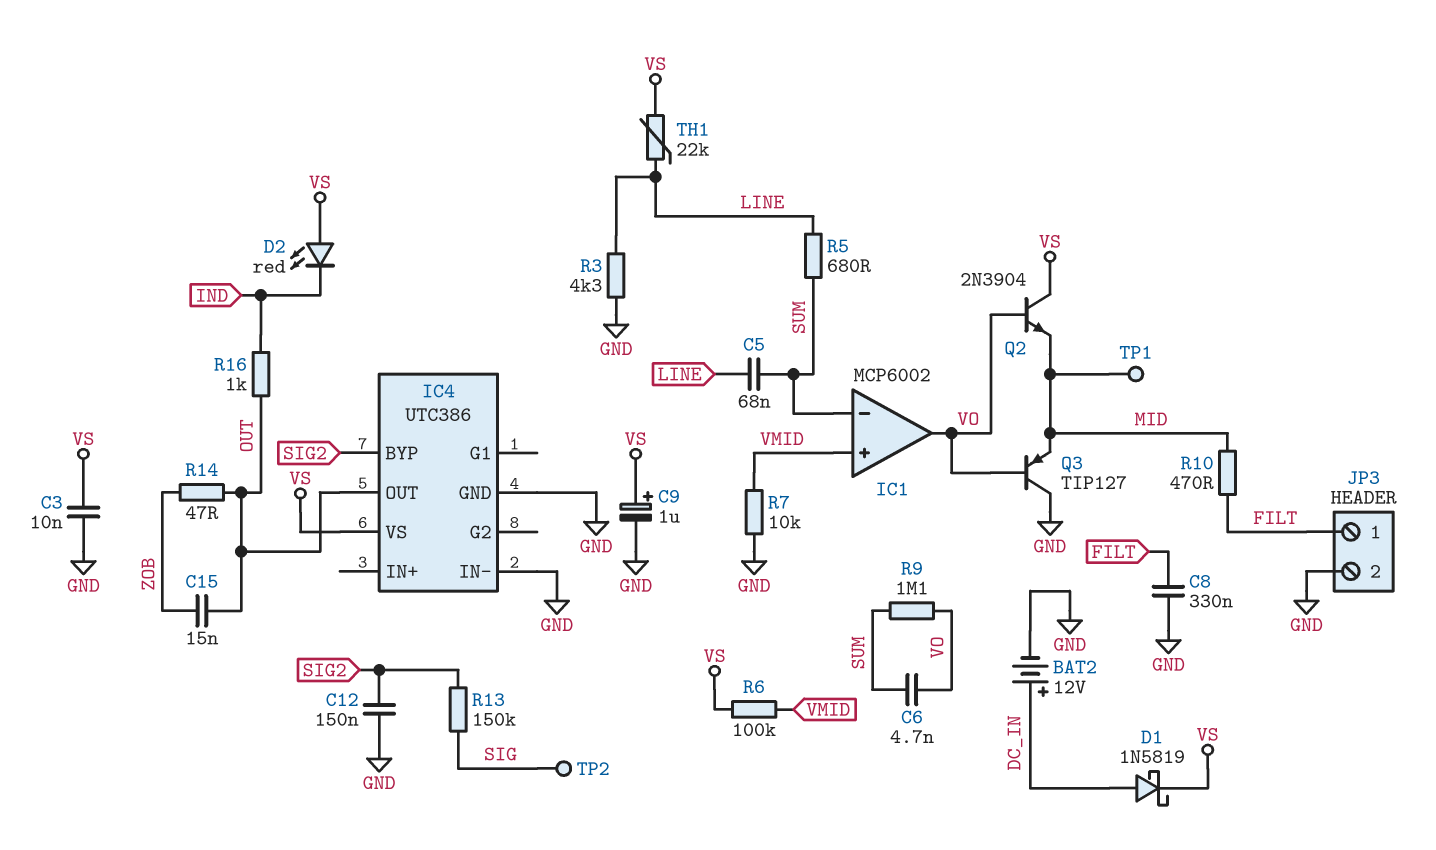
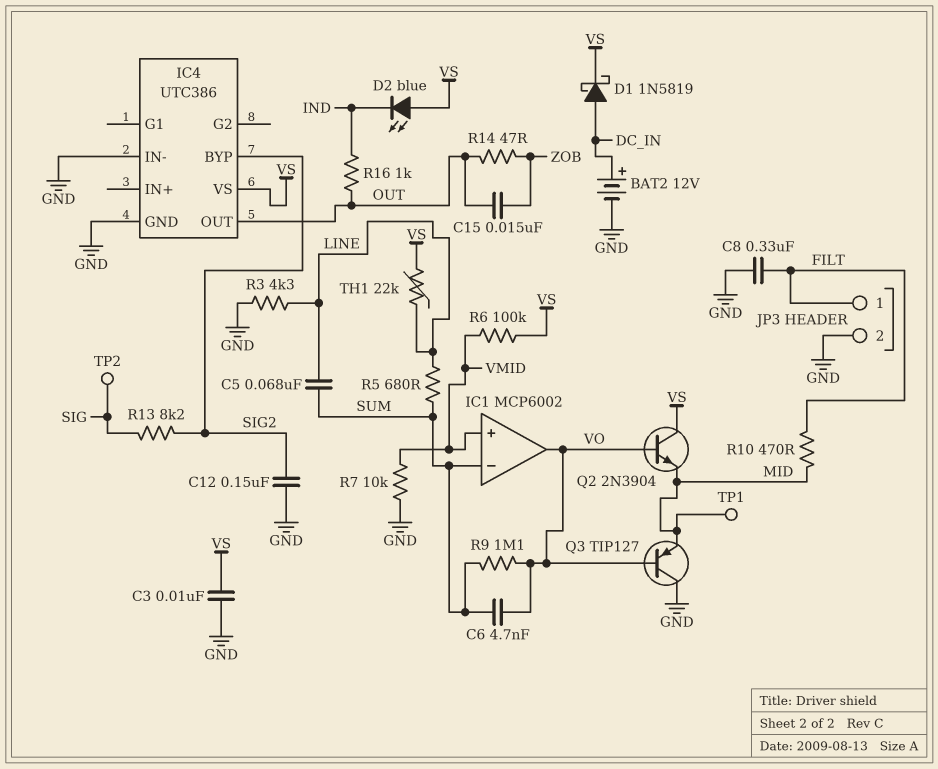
C9: 1uF (plus VS, minus GND) -> none
D2: LED red (A VS, K IND) -> LED blue (A VS, K IND)
R13: 150k (SIG, SIG2) -> 8.2k (SIG, SIG2)

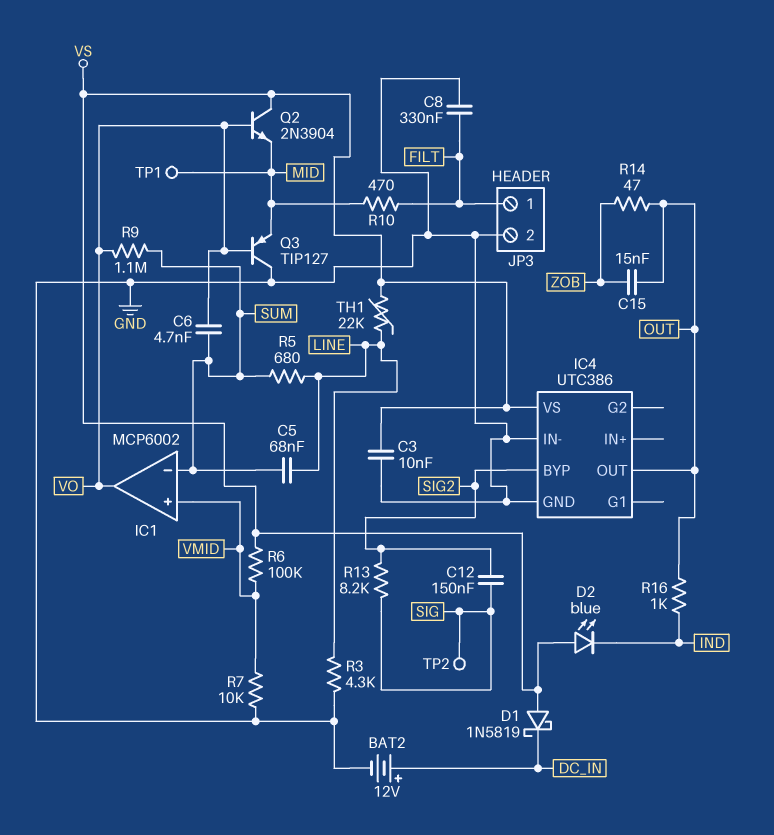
C12: 150nF (GND, SIG2) -> 150nF (SIG, SIG2)
D1: schottky 1N5819 (A DC_IN, K VS) -> schottky 1N5819 (A VS, K DC_IN)

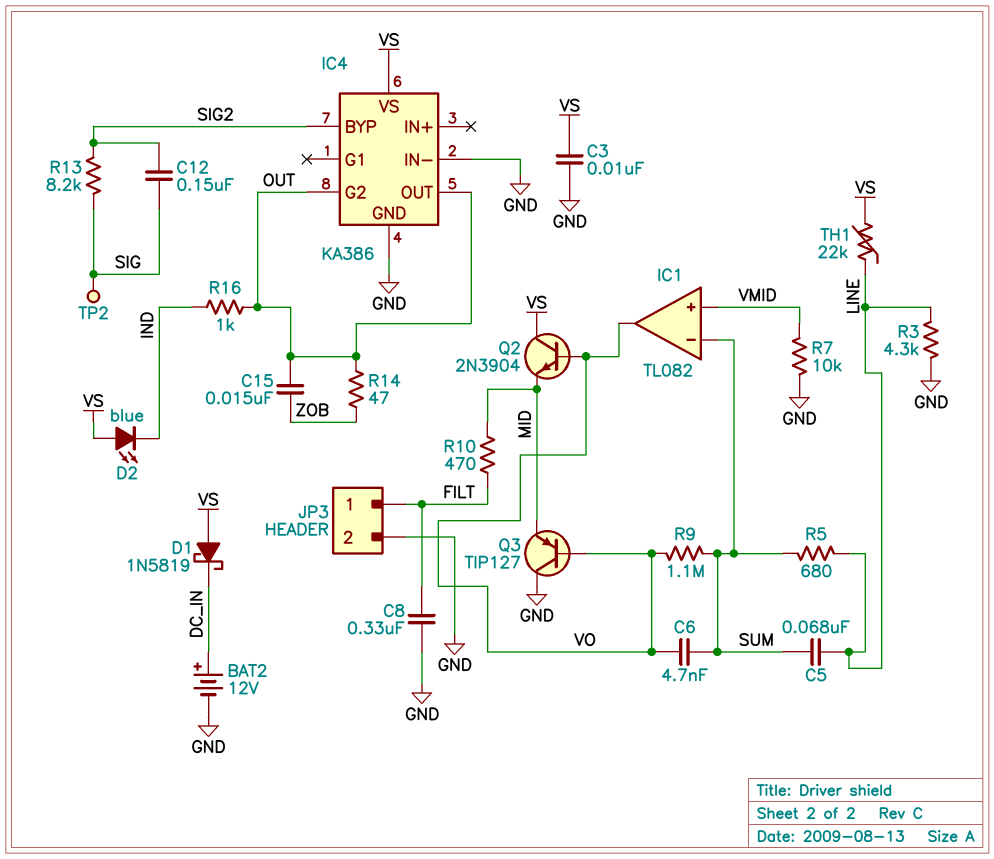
IC1: MCP6002 -> TL082
IC4: UTC386 -> KA386
IC4 pin G2: none -> OUT
R6: 100k (VMID, VS) -> none
TP1: test point (MID) -> none

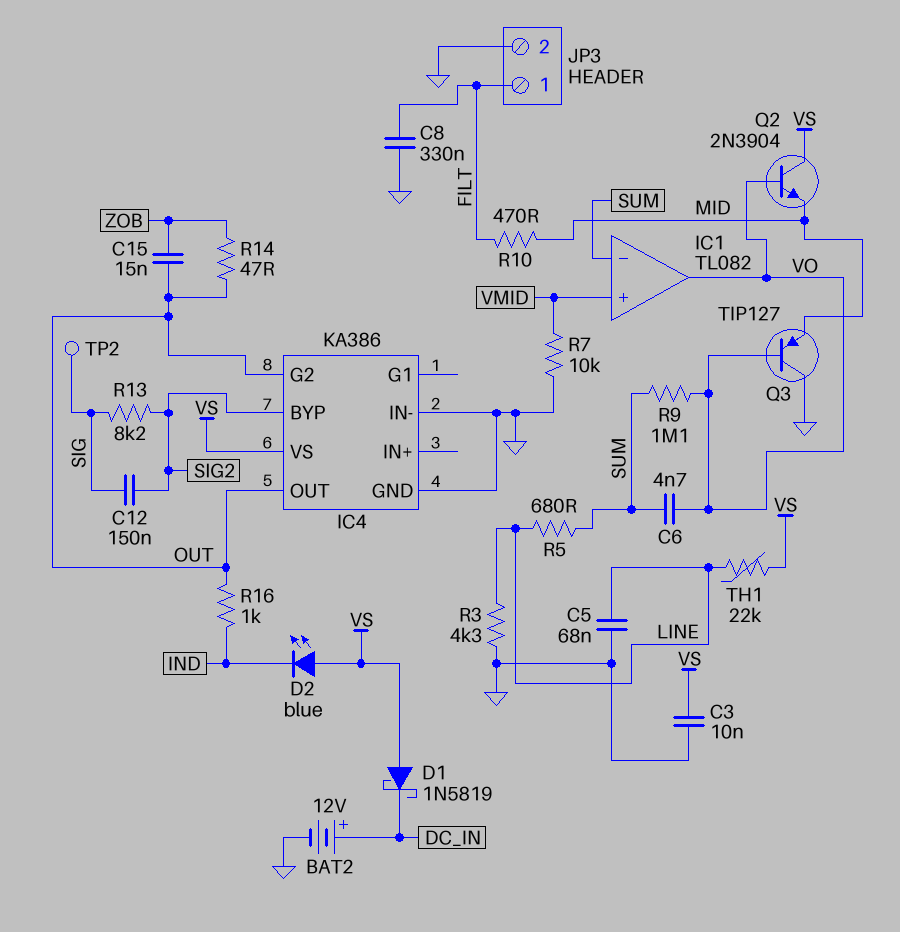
C5: 68nF (LINE, SUM) -> 68nF (GND, LINE)

